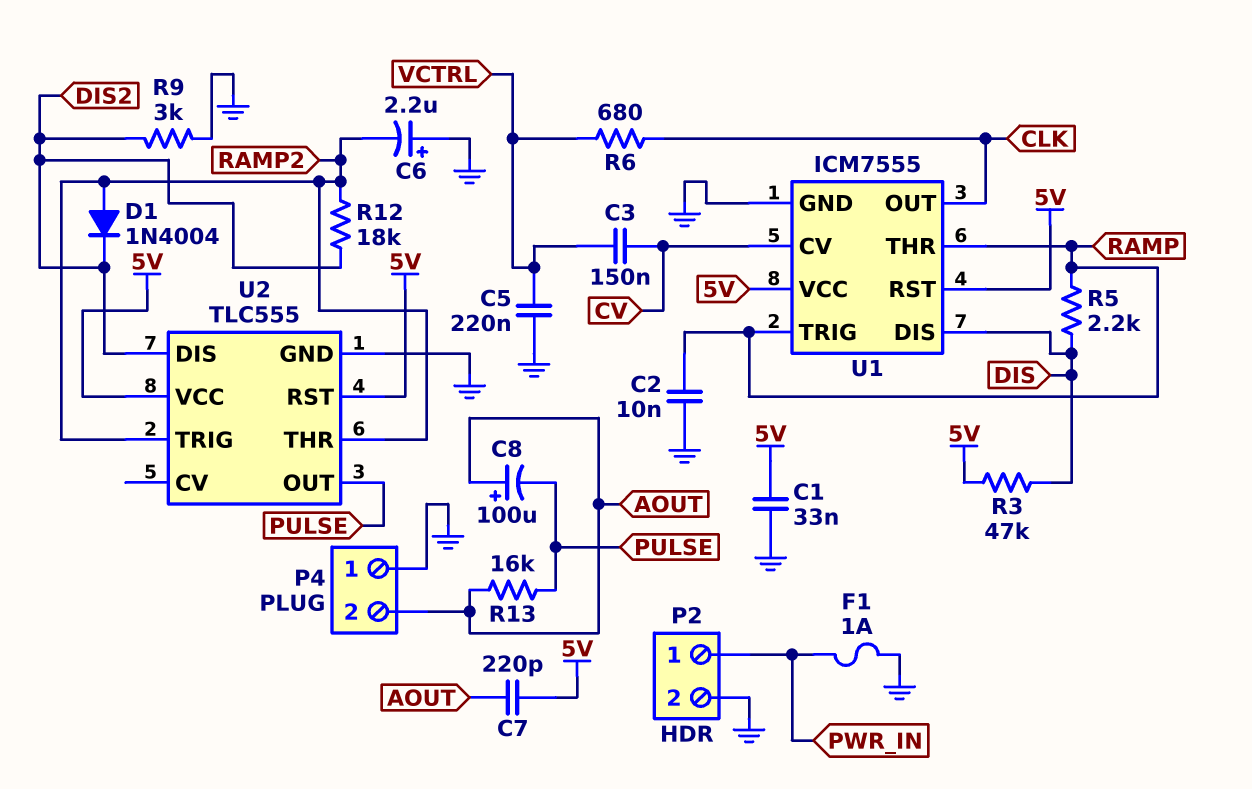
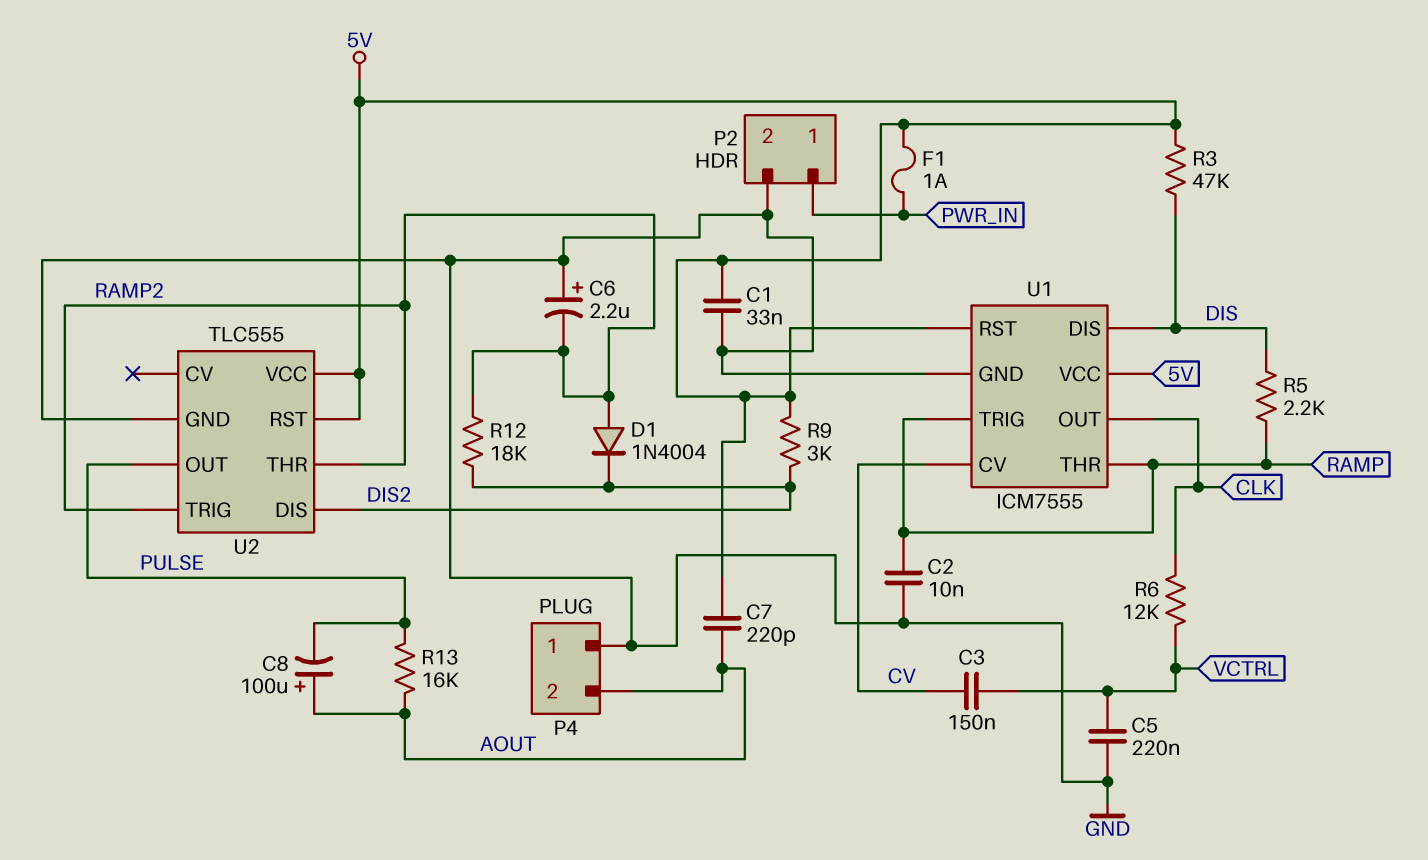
F1: 1A (GND, PWR_IN) -> 1A (5V, PWR_IN)
R6: 680 (CLK, VCTRL) -> 12k (CLK, VCTRL)
R9: 3k (DIS2, GND) -> 3k (5V, DIS2)

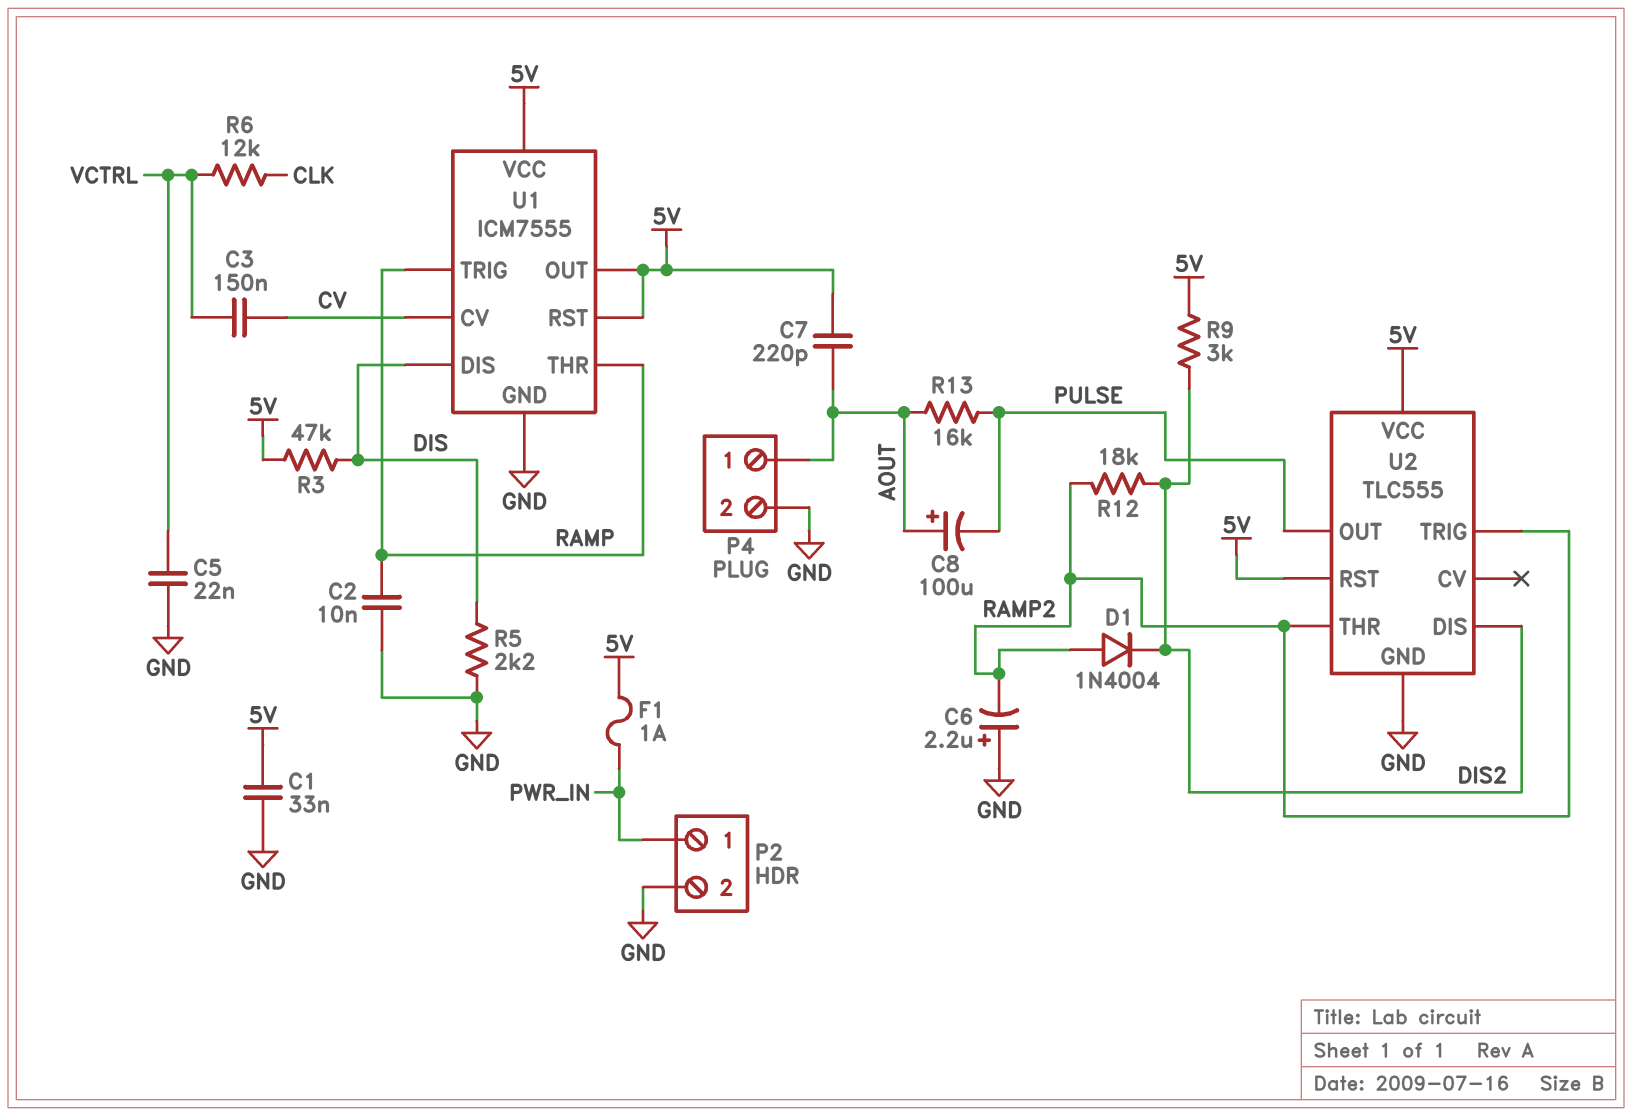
C5: 220nF (GND, VCTRL) -> 22nF (GND, VCTRL)
P4 pin 1: GND -> AOUT
P4 pin 2: AOUT -> GND
R5: 2.2k (DIS, RAMP) -> 2.2k (DIS, GND)
U1 pin OUT: CLK -> 5V

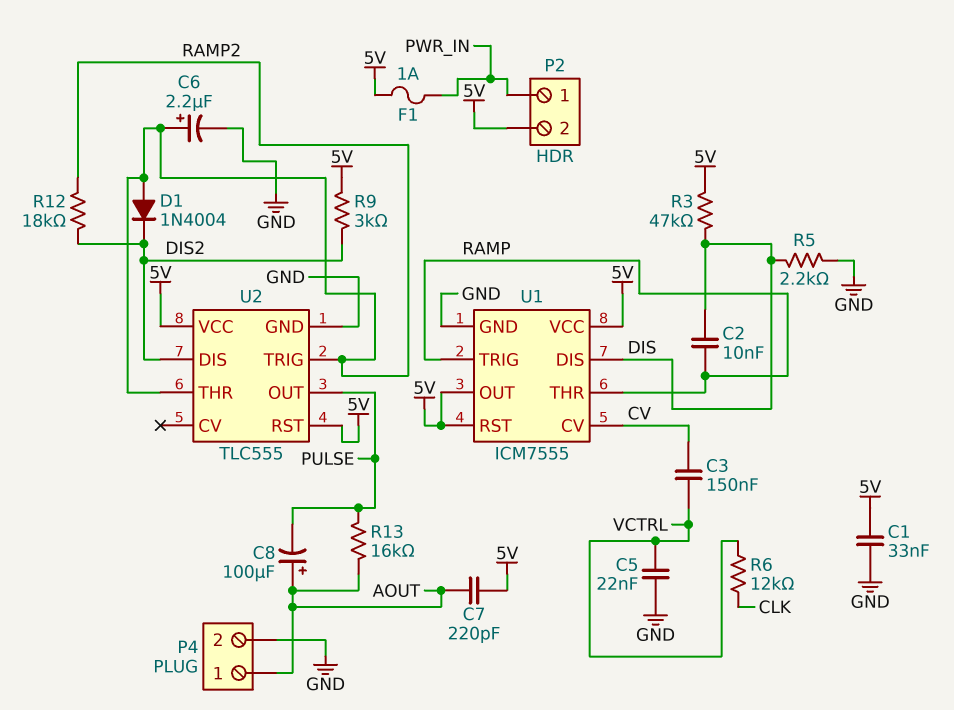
C2: 10nF (GND, RAMP) -> 10nF (DIS, RAMP)
C6: 2.2uF (plus GND, minus RAMP2) -> 2.2uF (plus RAMP2, minus GND)
P2 pin 2: GND -> 5V

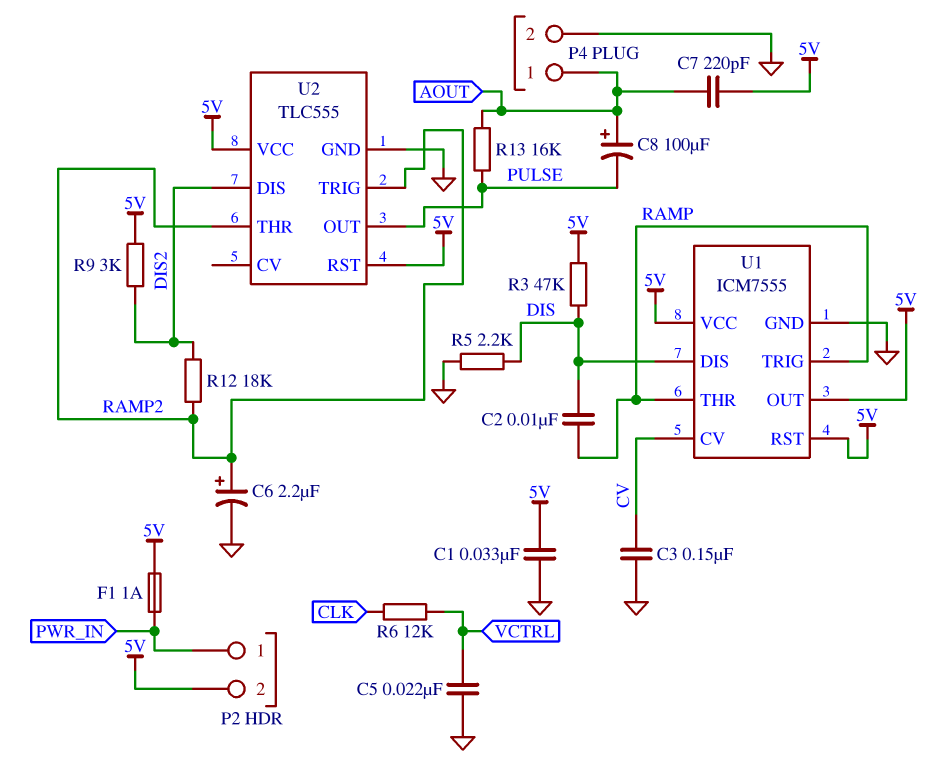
C3: 150nF (CV, VCTRL) -> 150nF (CV, GND)
D1: diode 1N4004 (A RAMP2, K DIS2) -> none

